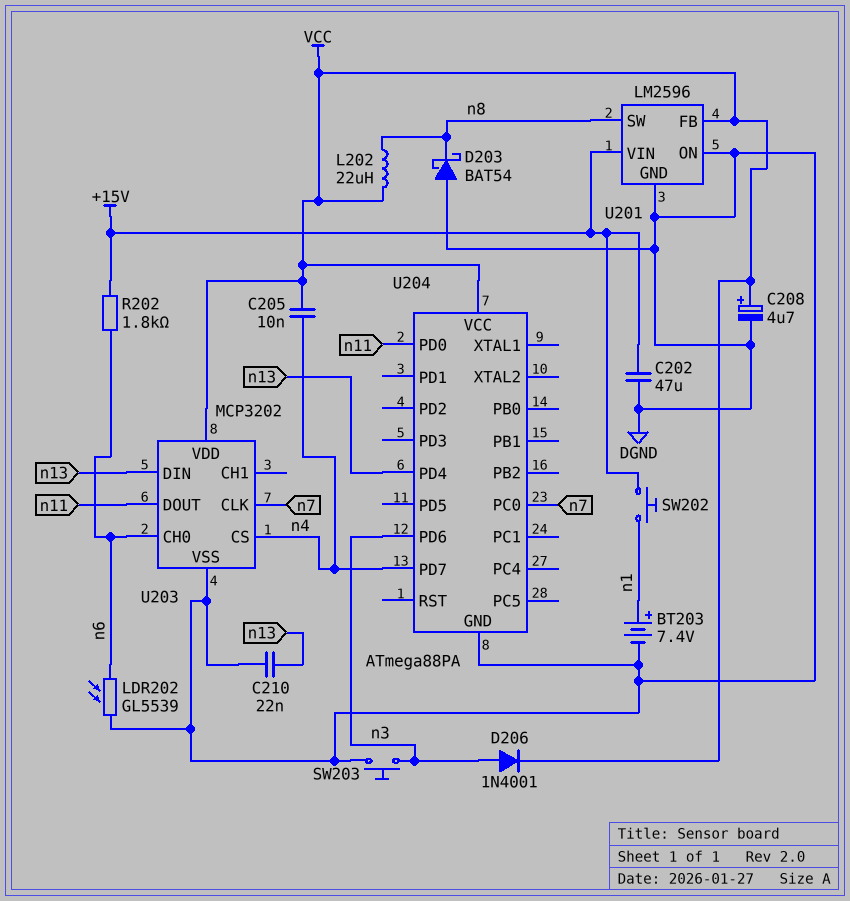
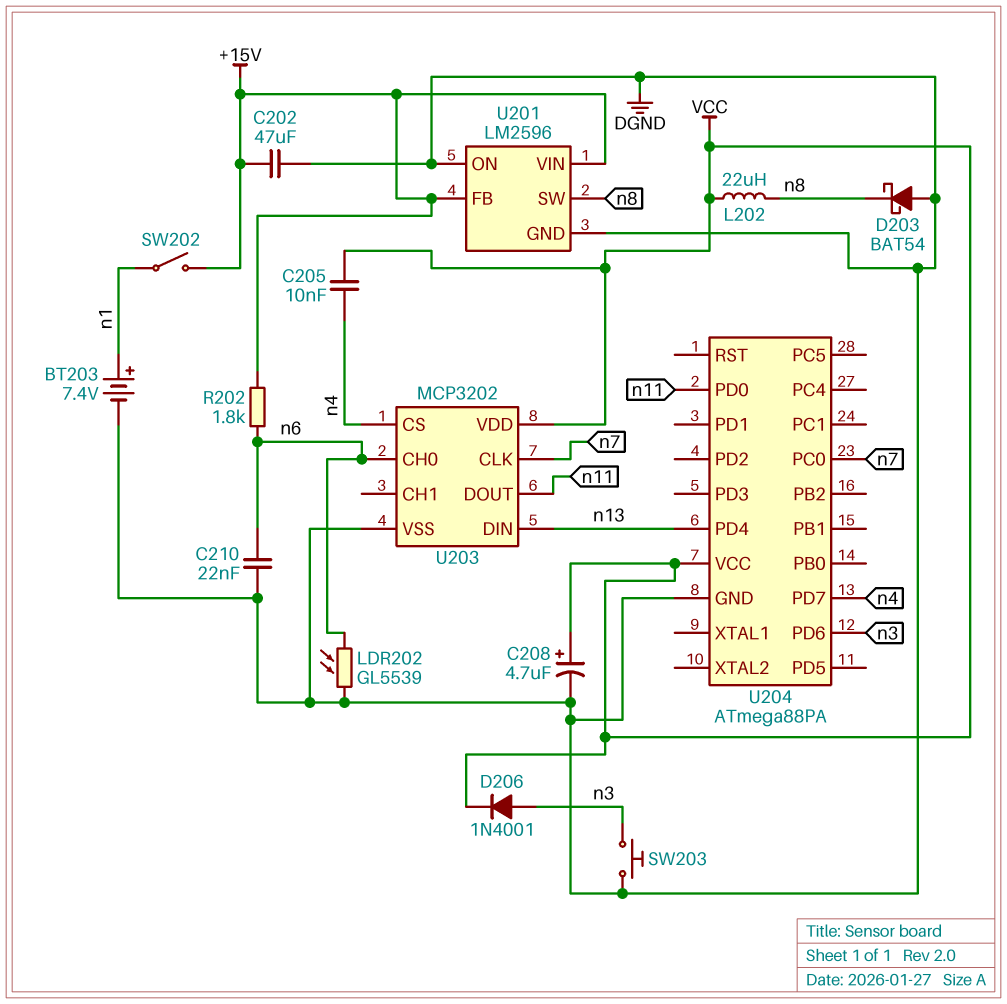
C210: 22nF (DGND, n13) -> 22nF (DGND, n6)
SW202: button (+15V, n1) -> switch (+15V, n1)
U201 pin FB: VCC -> +15V

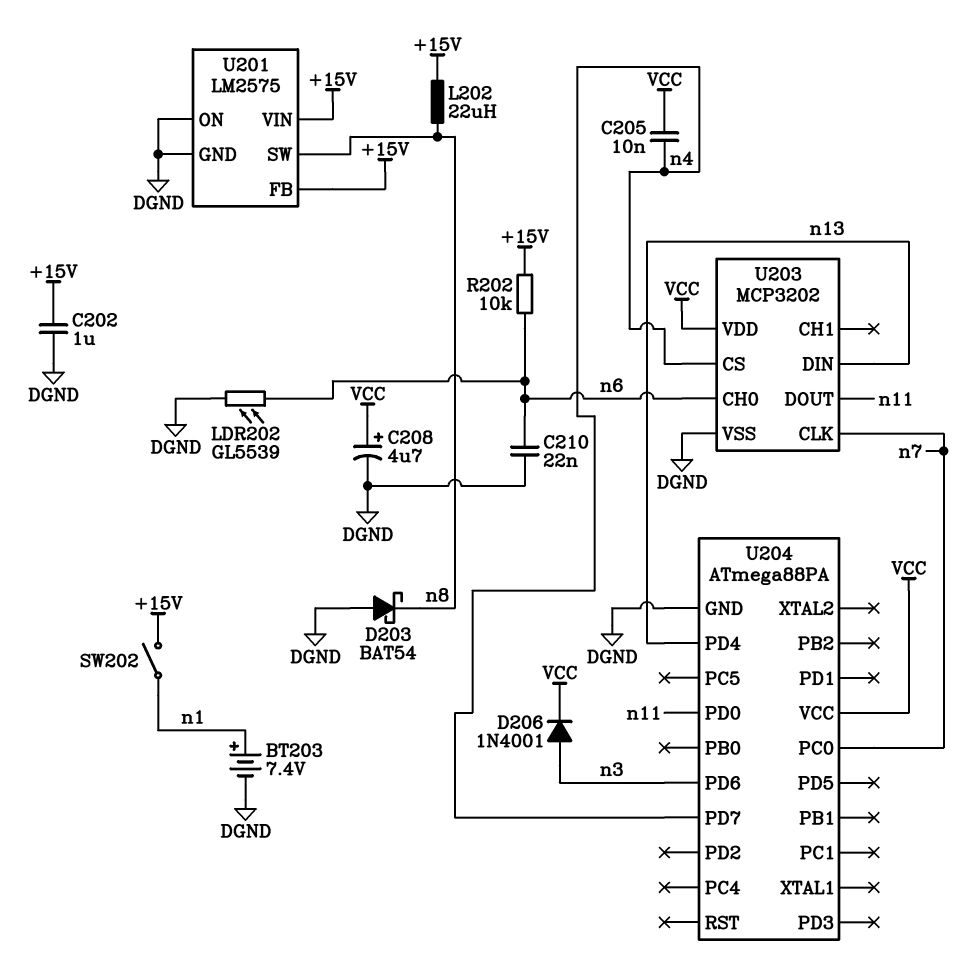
C202: 47uF (+15V, DGND) -> 1uF (+15V, DGND)
L202: 22uH (VCC, n8) -> 22uH (+15V, n8)
R202: 1.8k (+15V, n6) -> 10k (+15V, n6)
SW203: button (DGND, n3) -> none
U201: LM2596 -> LM2575

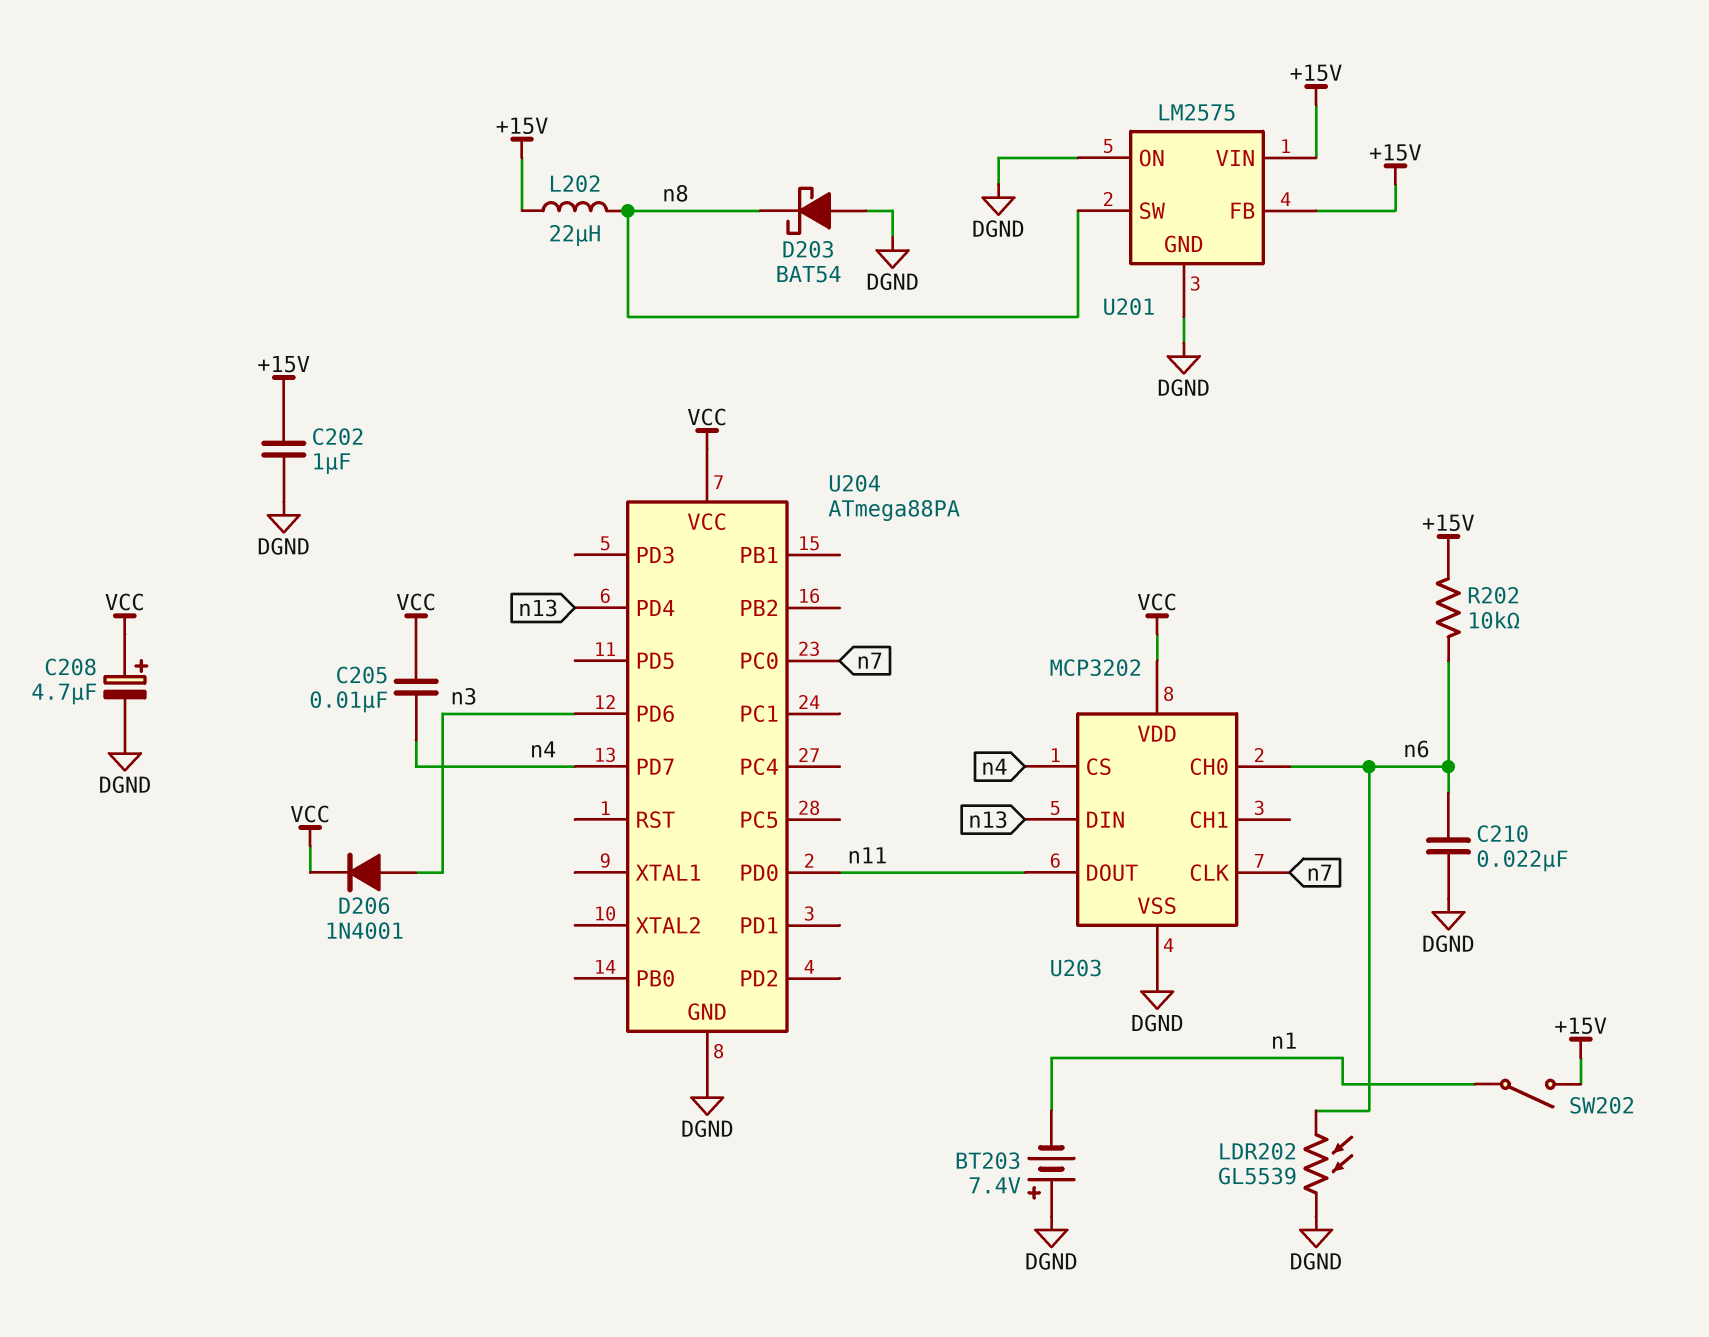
BT203: 7.4V (plus n1, minus DGND) -> 7.4V (plus DGND, minus n1)

